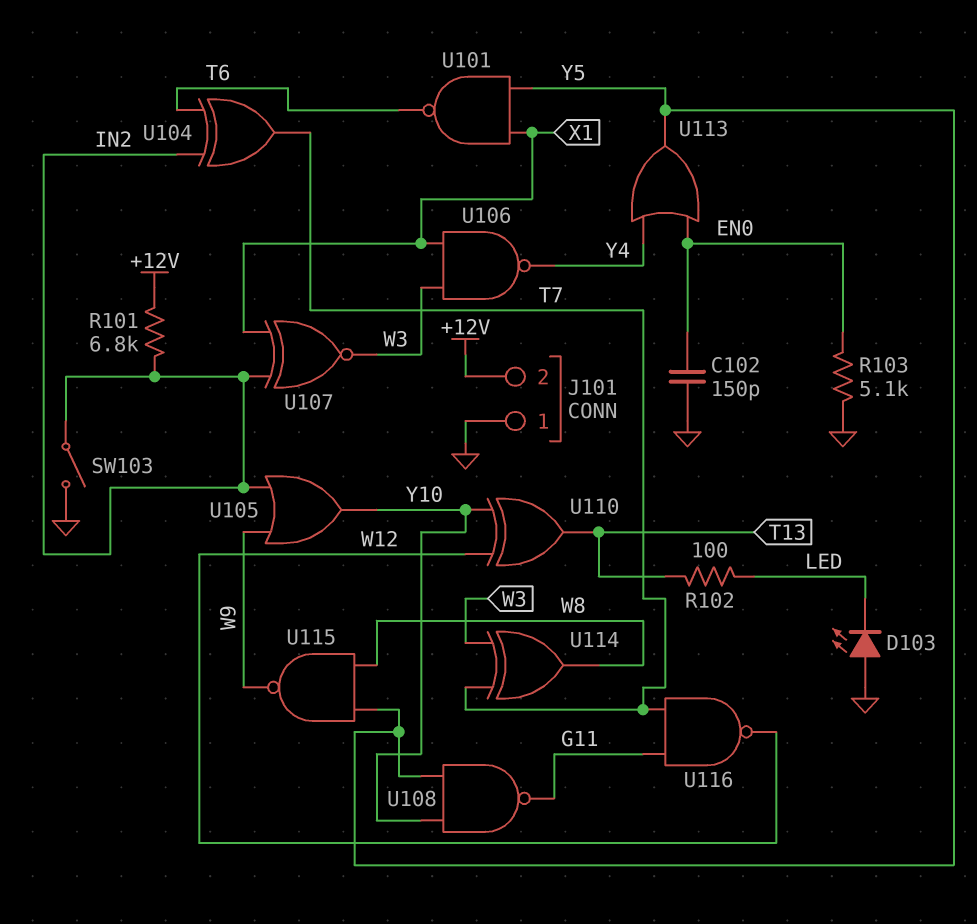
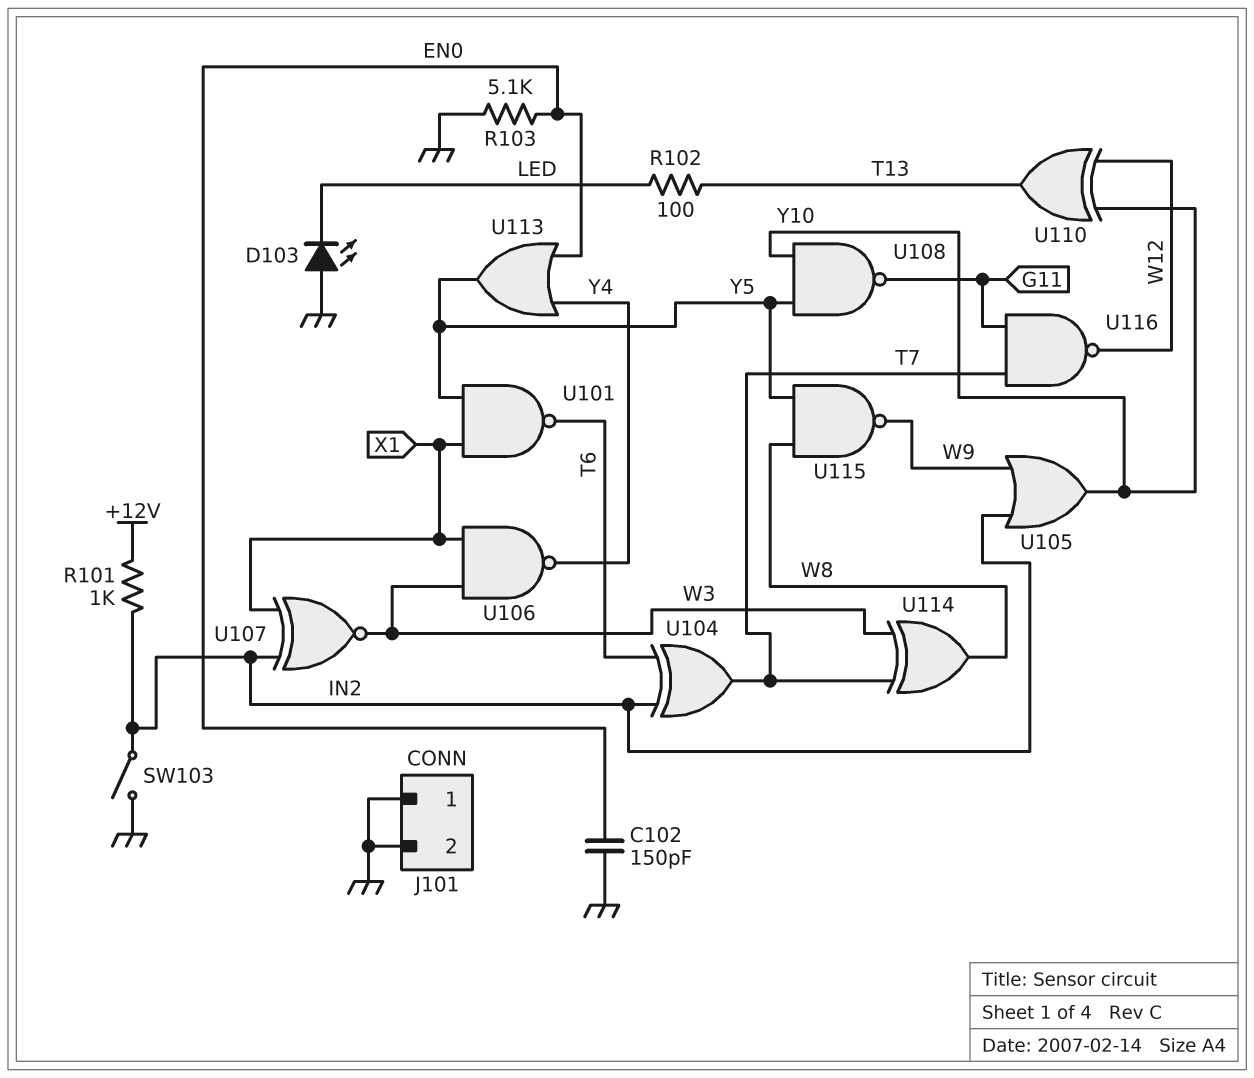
J101 pin 2: +12V -> GND
R101: 6.8k (+12V, IN2) -> 1k (+12V, IN2)

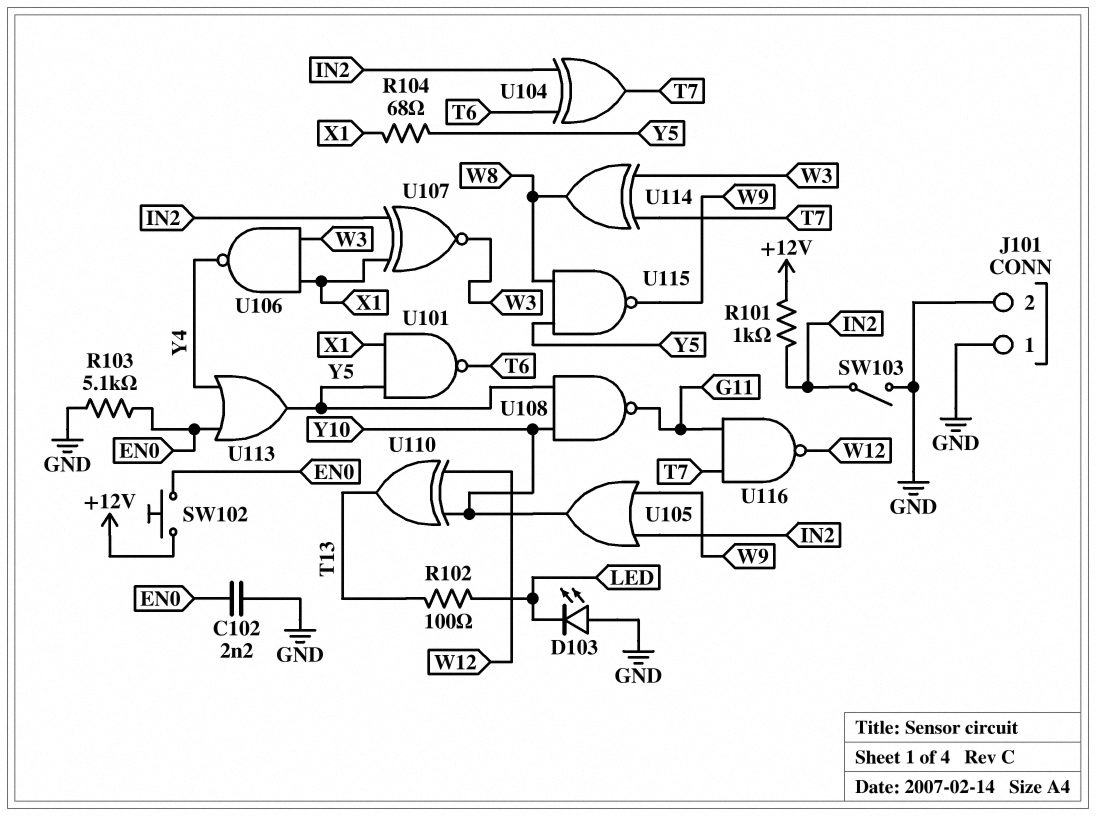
C102: 150pF (EN0, GND) -> 2.2nF (EN0, GND)
R104: none -> 68 (X1, Y5)
SW102: none -> button (+12V, EN0)

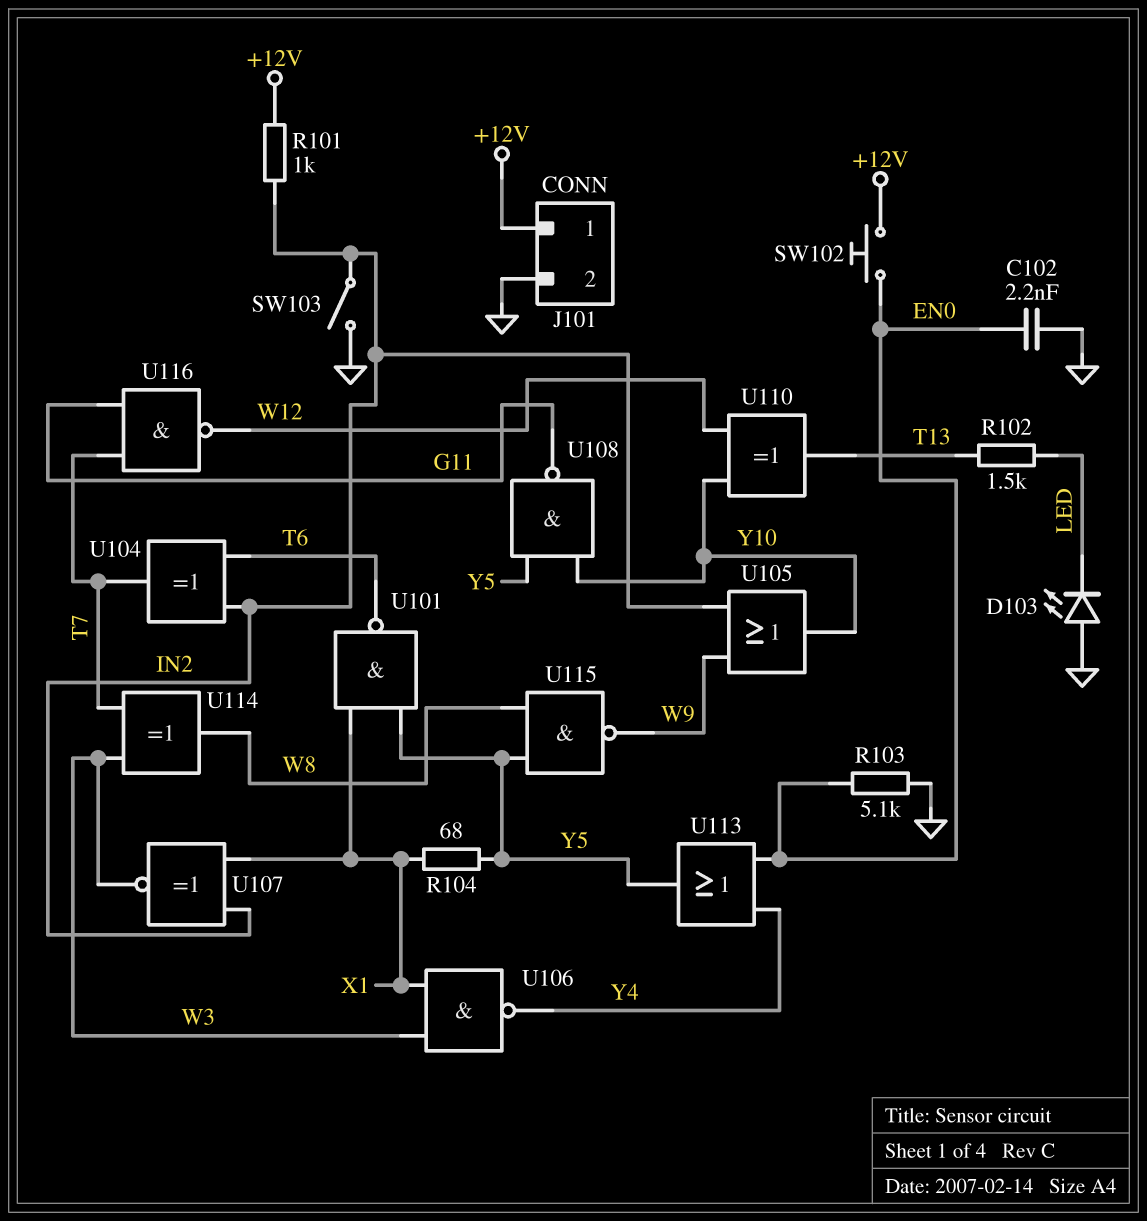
J101 pin 1: GND -> +12V
R102: 100 (LED, T13) -> 1.5k (LED, T13)

